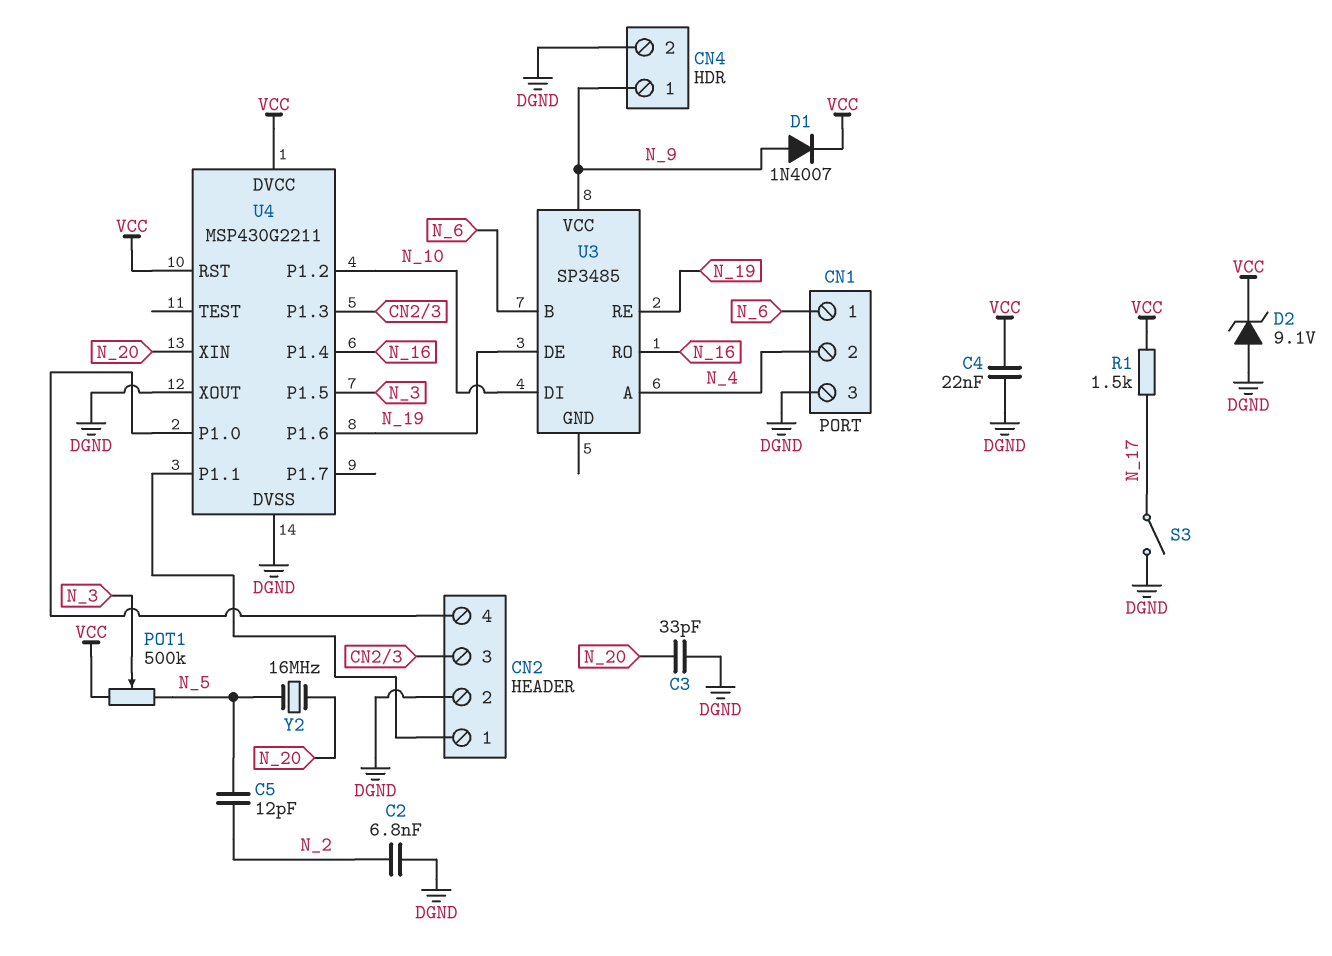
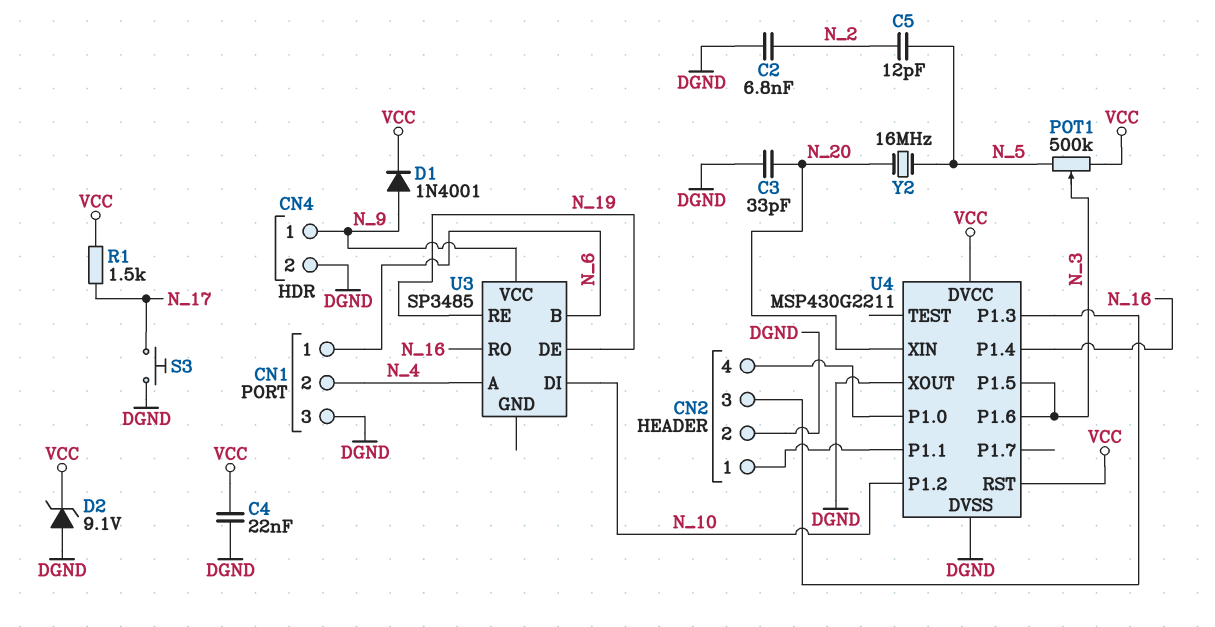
D1: diode 1N4007 (A N_9, K VCC) -> diode 1N4001 (A N_9, K VCC)
S3: switch (DGND, N_17) -> button (DGND, N_17)
U4 pin P1.6: N_19 -> N_3

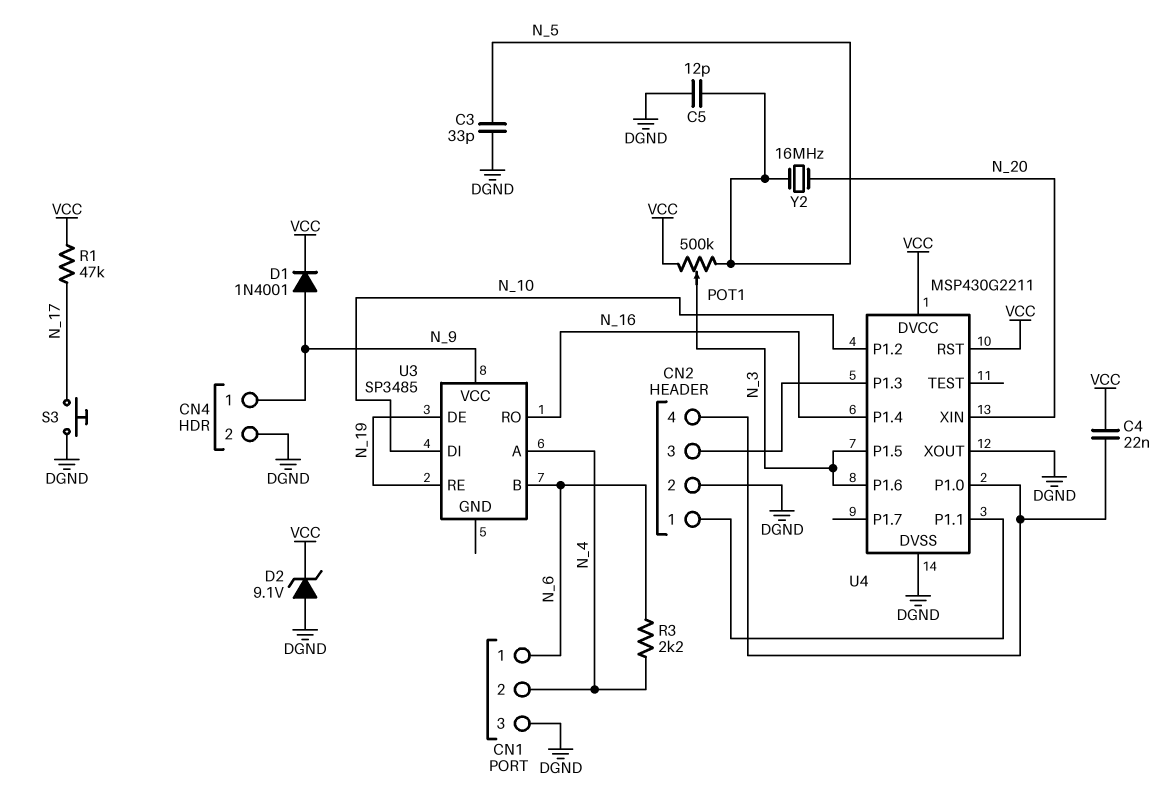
C2: 6.8nF (DGND, N_2) -> none
C3: 33pF (DGND, N_20) -> 33pF (DGND, N_5)
C4: 22nF (DGND, VCC) -> 22nF (CN2/4, VCC)
C5: 12pF (N_2, N_5) -> 12pF (DGND, N_5)
R1: 1.5k (N_17, VCC) -> 47k (N_17, VCC)
R3: none -> 2.2k (N_4, N_6)

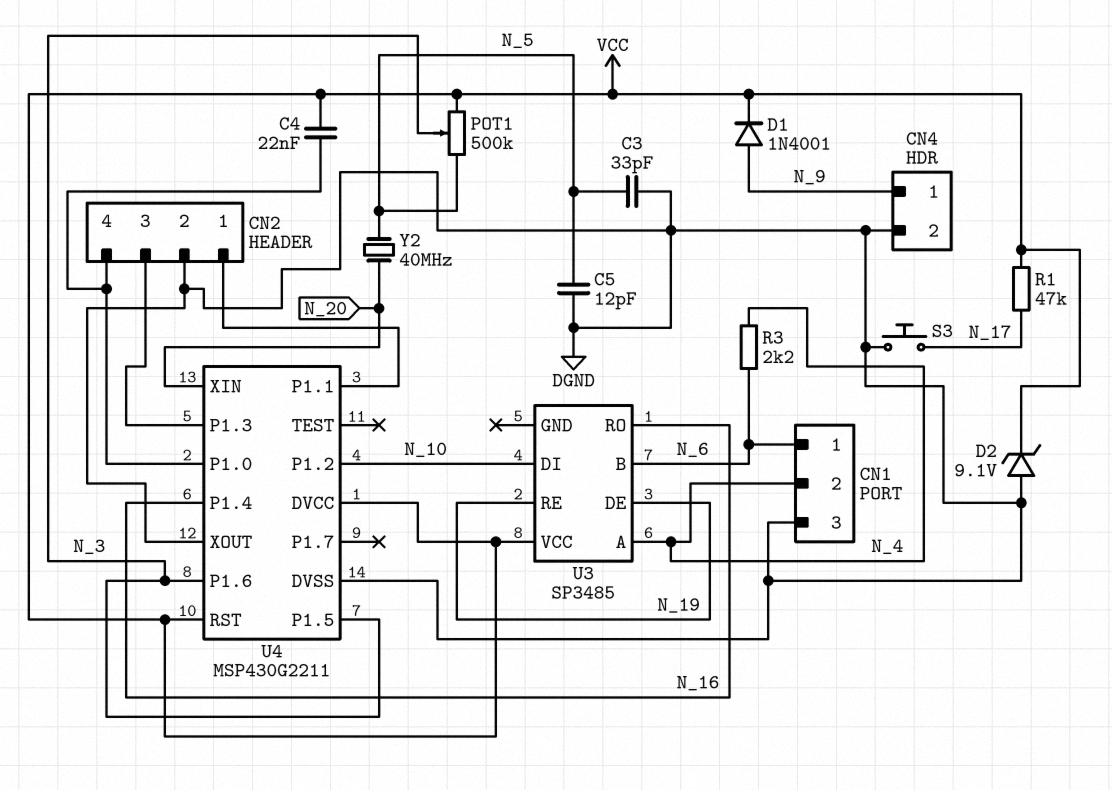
U3 pin VCC: N_9 -> VCC
Y2: 16MHz (N_5, N_20) -> 40MHz (N_5, N_20)

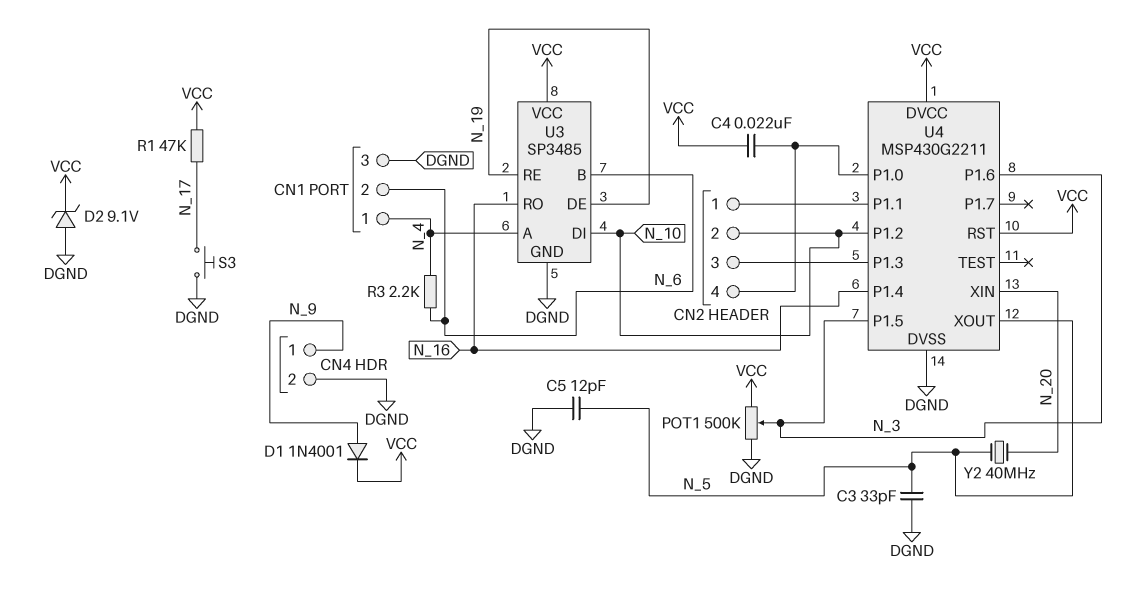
CN1 pin 1: N_6 -> N_4
CN1 pin 2: N_4 -> N_6
CN2 pin 2: DGND -> N_10
POT1: 500k (N_5, VCC, wiper N_3) -> 500k (DGND, VCC, wiper N_3)
U3 pin GND: none -> DGND
U4 pin XOUT: DGND -> N_5

